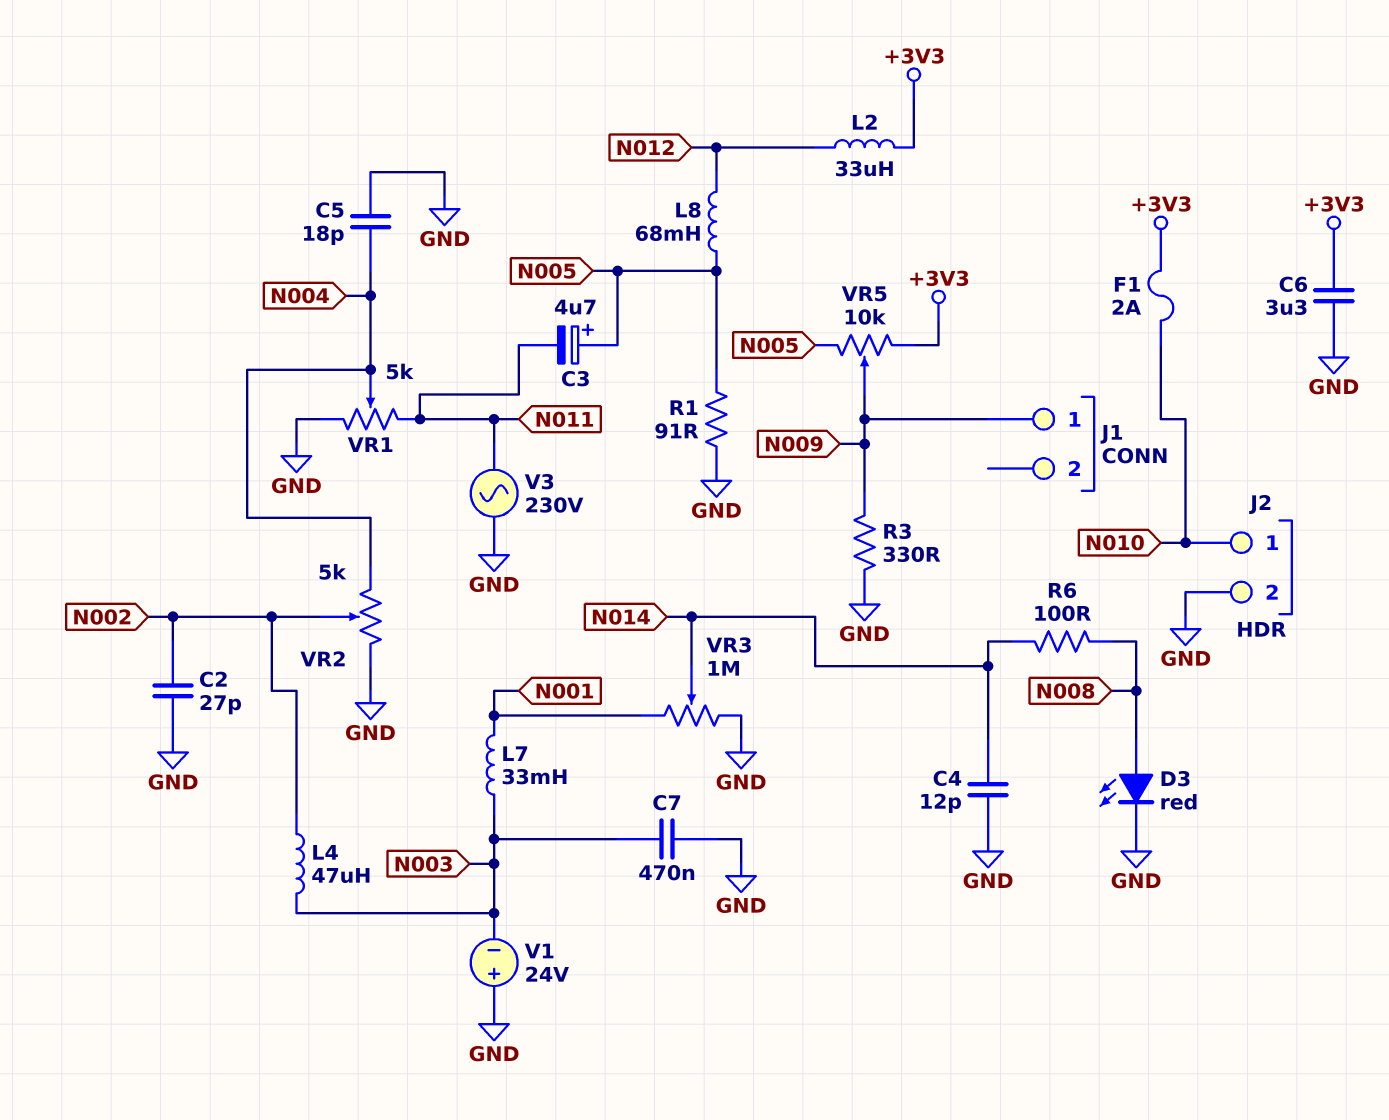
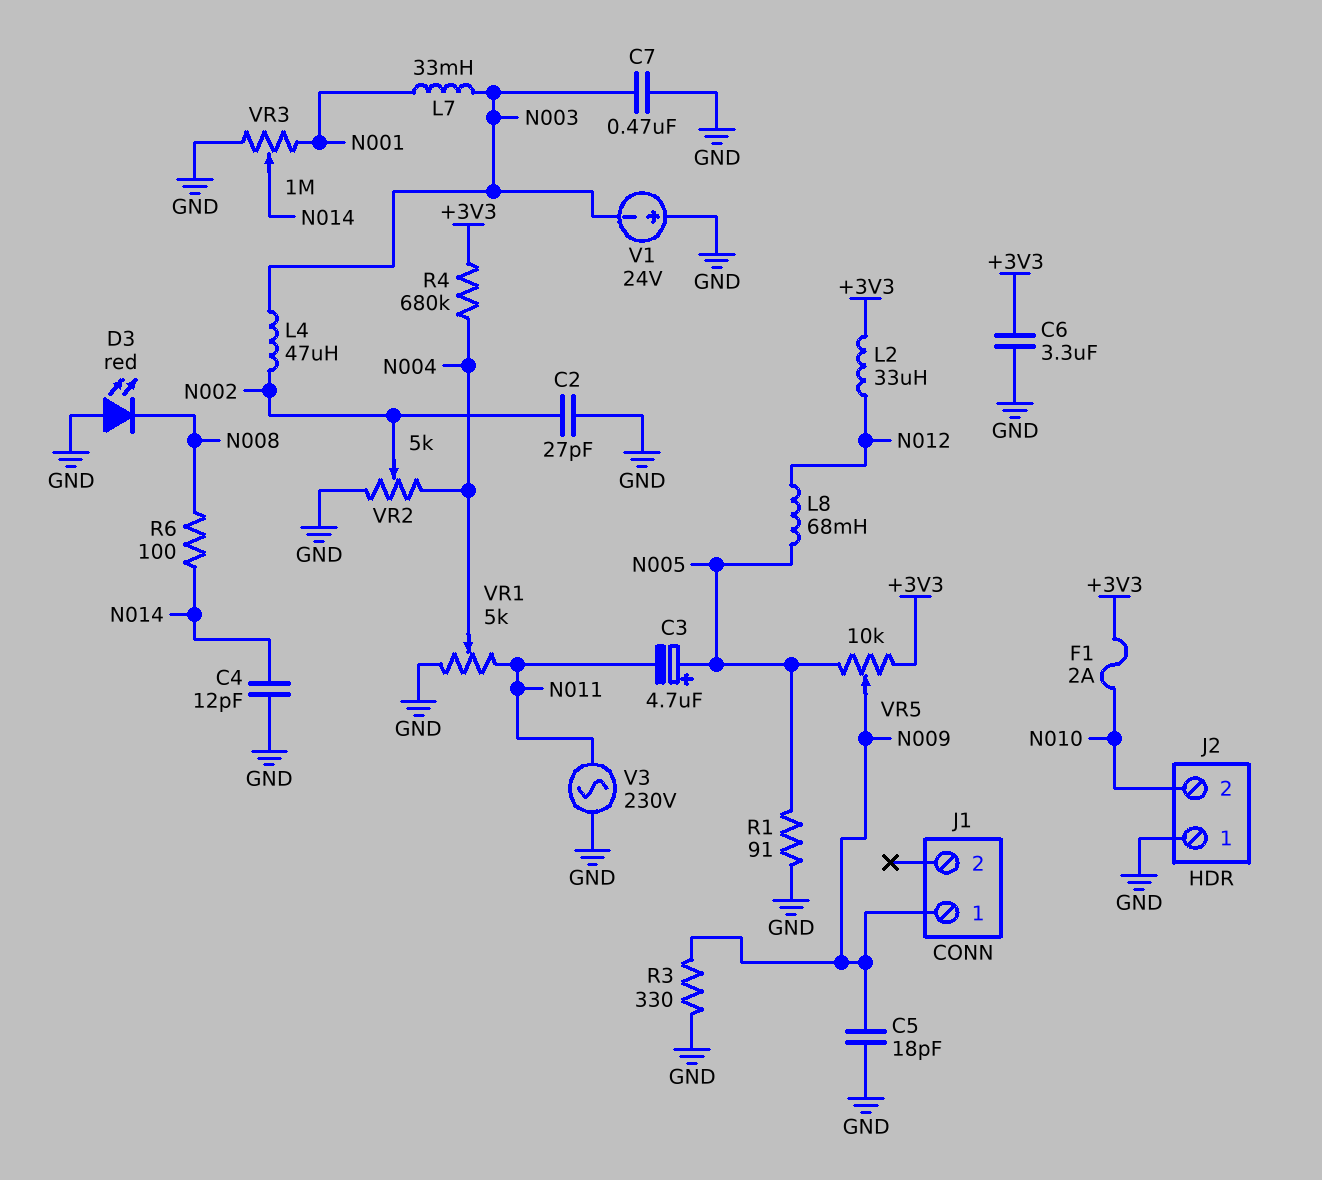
C5: 18pF (GND, N004) -> 18pF (GND, N009)
D3: LED red (A N008, K GND) -> LED red (A GND, K N008)
J2 pin 1: N010 -> GND
J2 pin 2: GND -> N010
R4: none -> 680k (+3V3, N004)

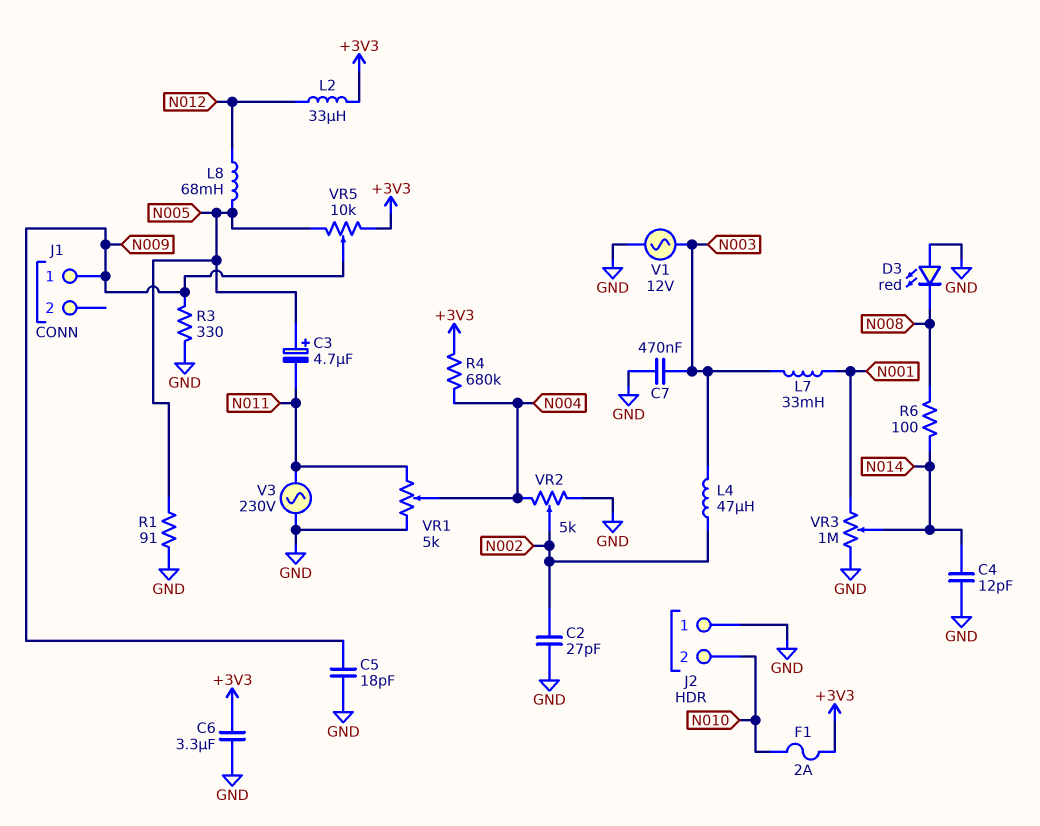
V1: 24V (plus GND, minus N003) -> AC 12V (GND, N003)

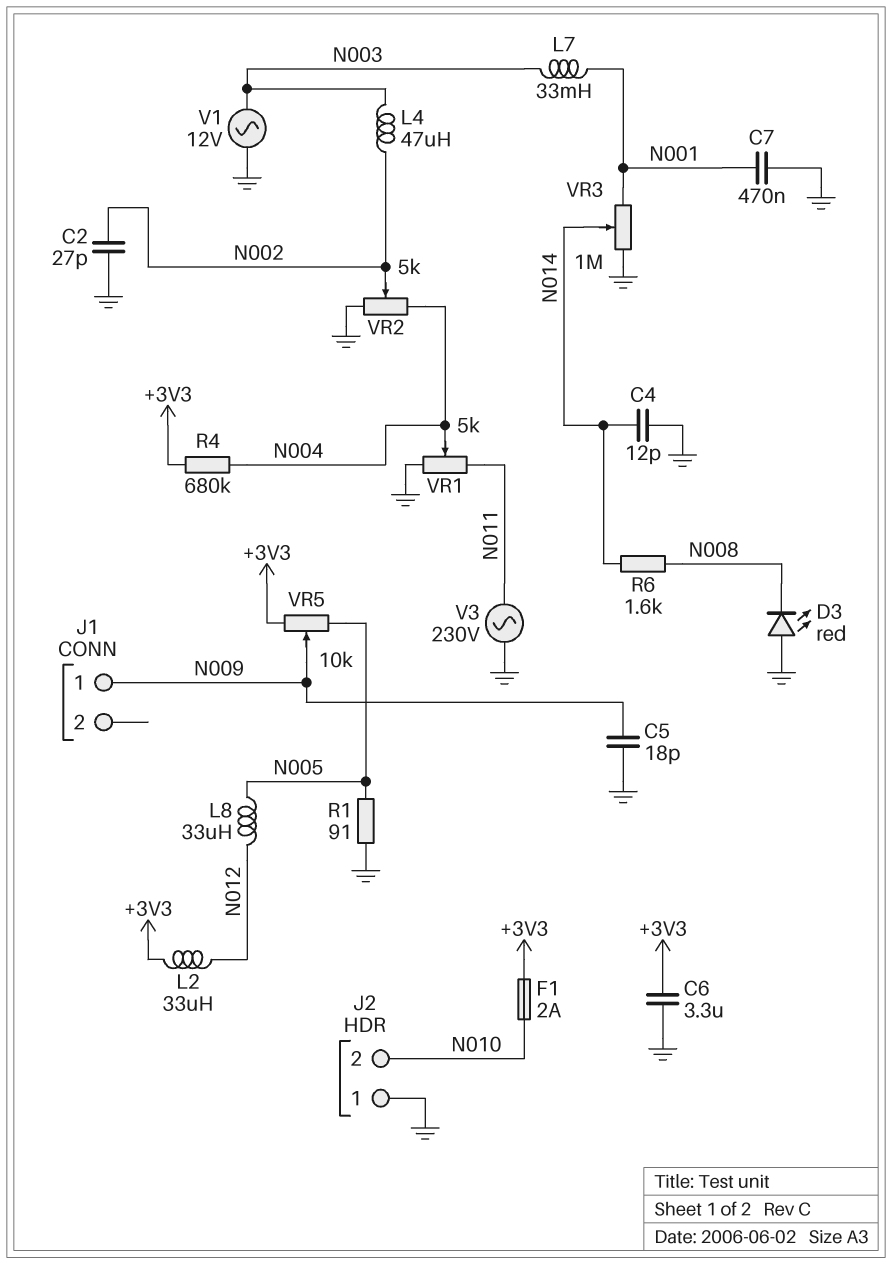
C3: 4.7uF (plus N005, minus N011) -> none
C7: 470nF (GND, N003) -> 470nF (GND, N001)
L8: 68mH (N005, N012) -> 33uH (N005, N012)
R3: 330 (GND, N009) -> none
R6: 100 (N008, N014) -> 1.6k (N008, N014)

